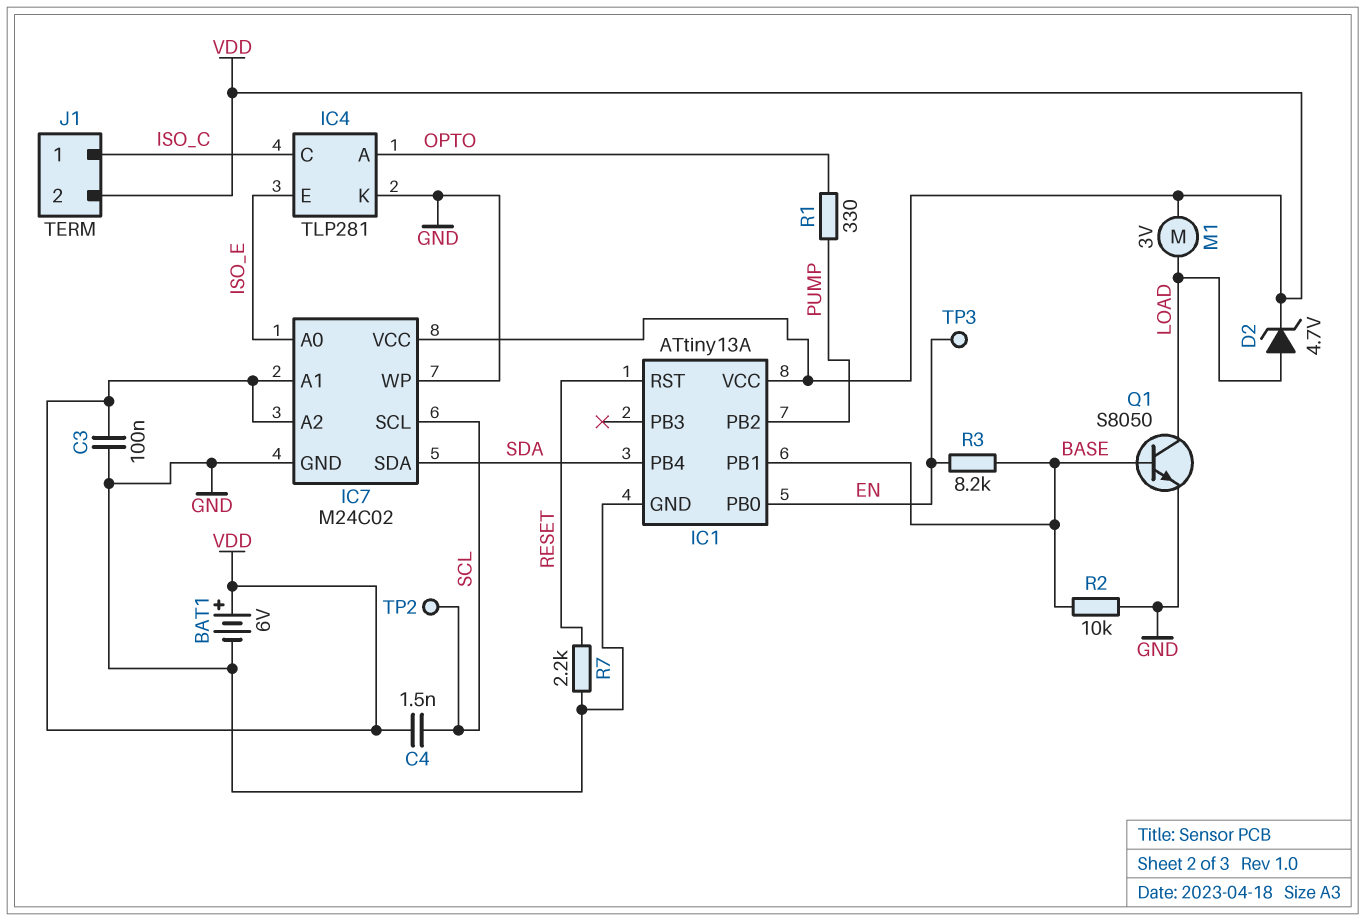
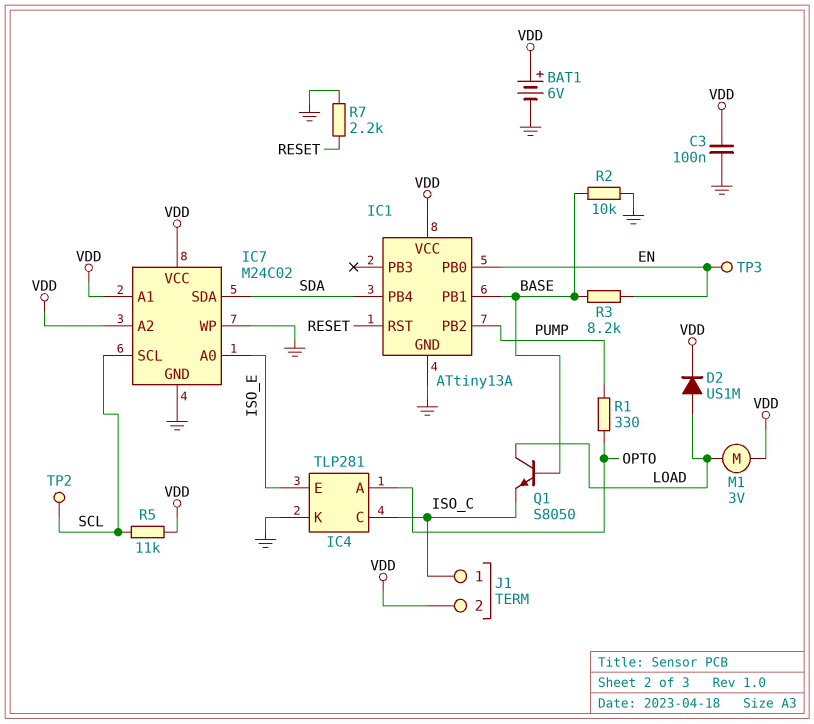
C4: 1.5nF (SCL, VDD) -> none
D2: zener 4.7V (A LOAD, K VDD) -> diode US1M (A LOAD, K VDD)
Q1: NPN S8050 (B BASE, C LOAD, E GND) -> NPN S8050 (B BASE, C LOAD, E ISO_C)
R5: none -> 11k (SCL, VDD)

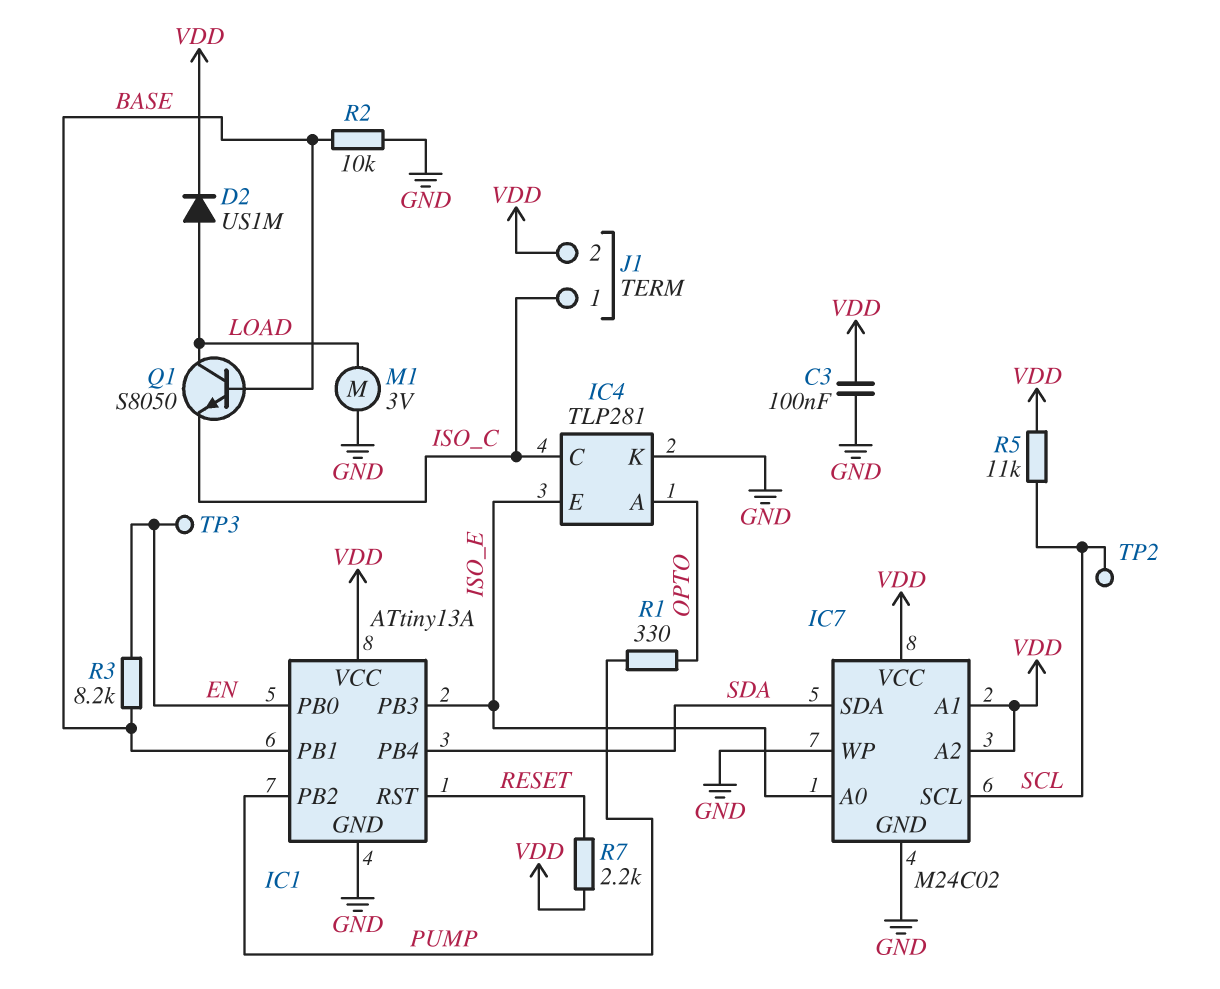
BAT1: 6V (plus VDD, minus GND) -> none
IC1 pin PB3: none -> ISO_E
M1: motor 3V (LOAD, VDD) -> motor 3V (GND, LOAD)
R7: 2.2k (GND, RESET) -> 2.2k (RESET, VDD)

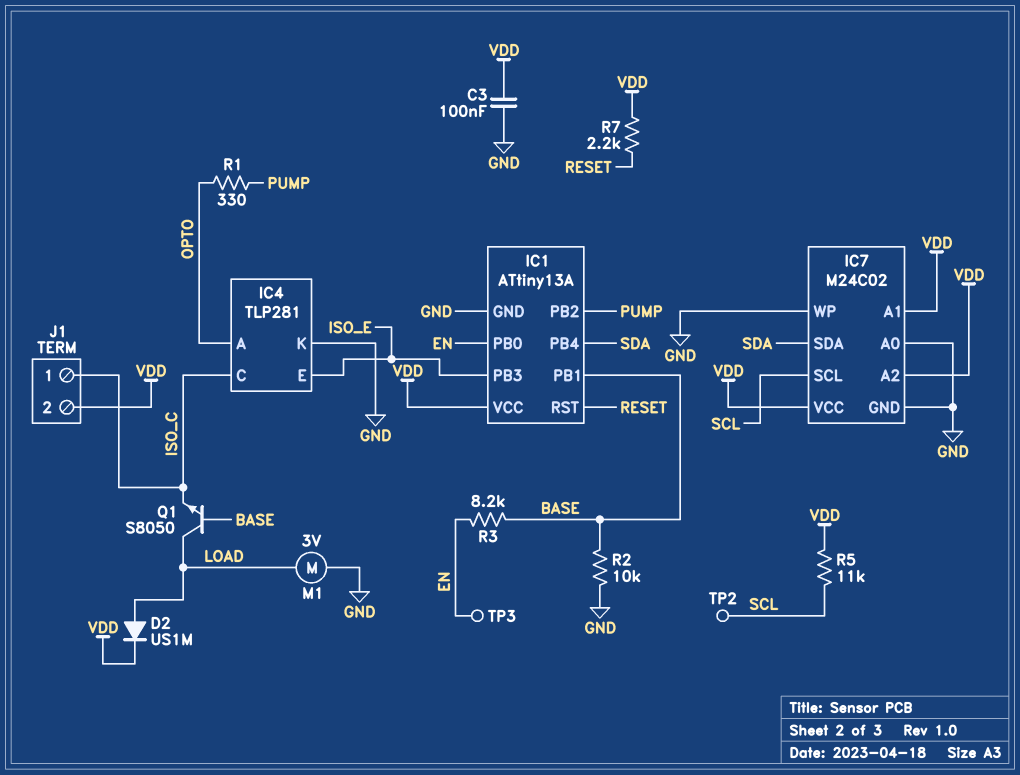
IC7 pin A0: ISO_E -> GND

